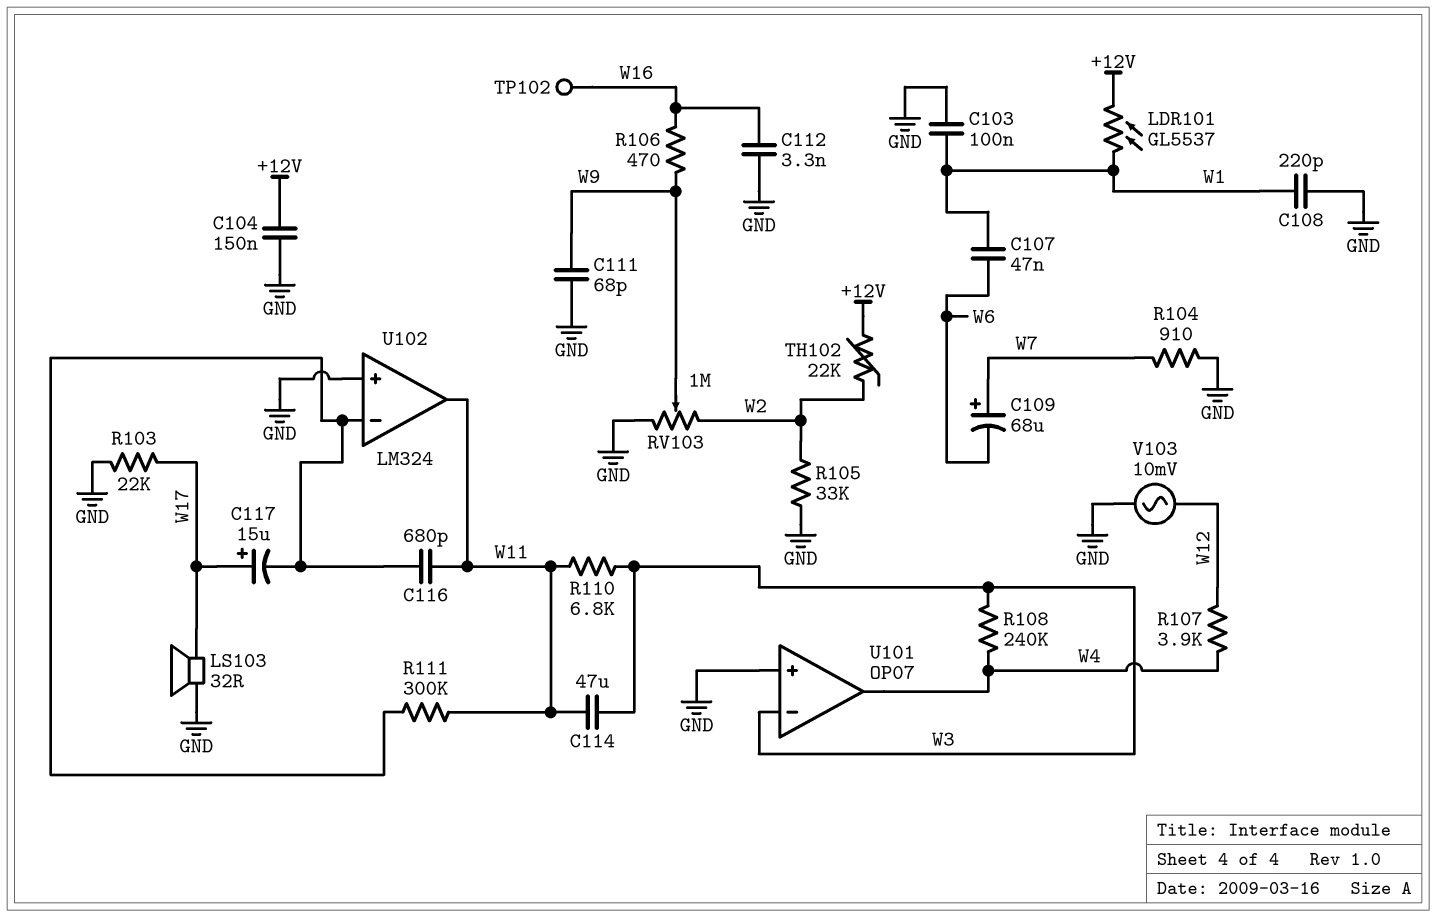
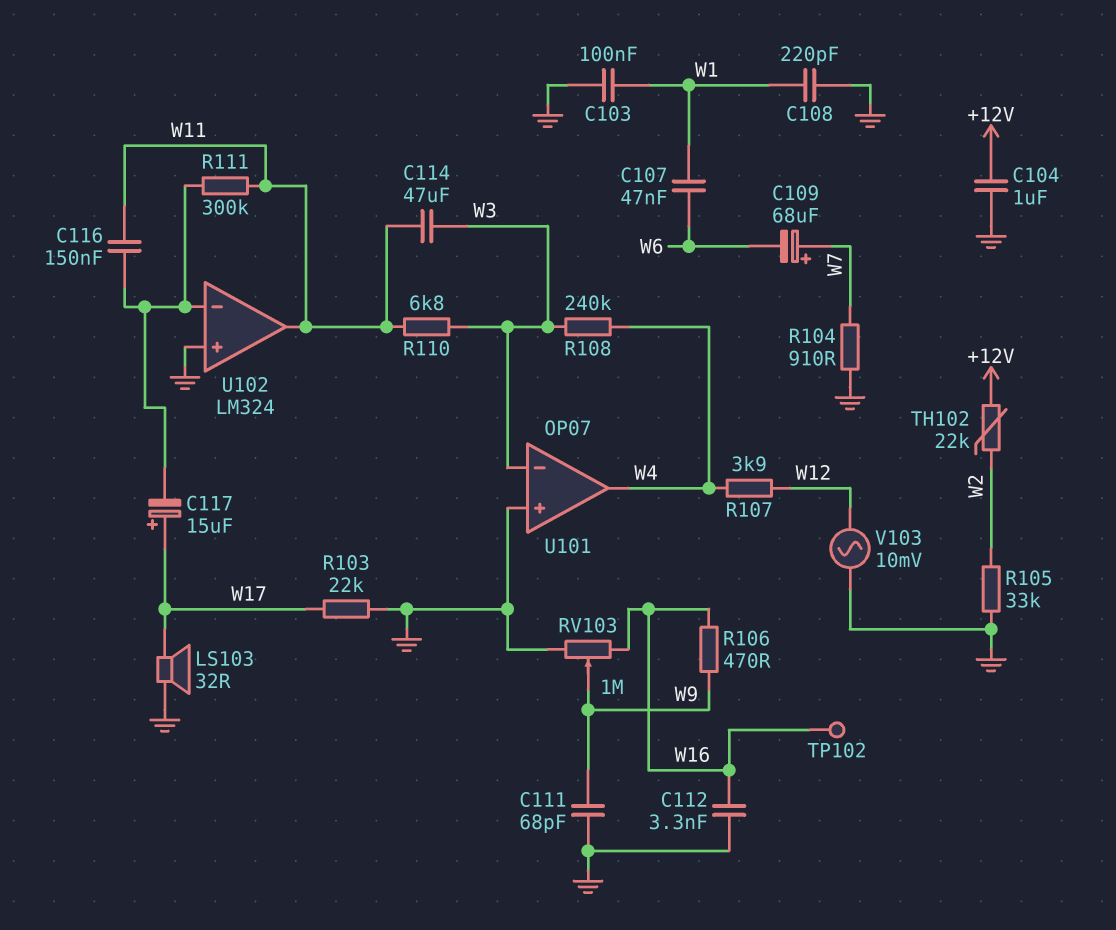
C104: 150nF (+12V, GND) -> 1uF (+12V, GND)
C116: 680pF (U102/in-, W11) -> 150nF (U102/in-, W11)
LDR101: GL5537 (+12V, W1) -> none
RV103: 1M (GND, W2, wiper W9) -> 1M (GND, W16, wiper W9)

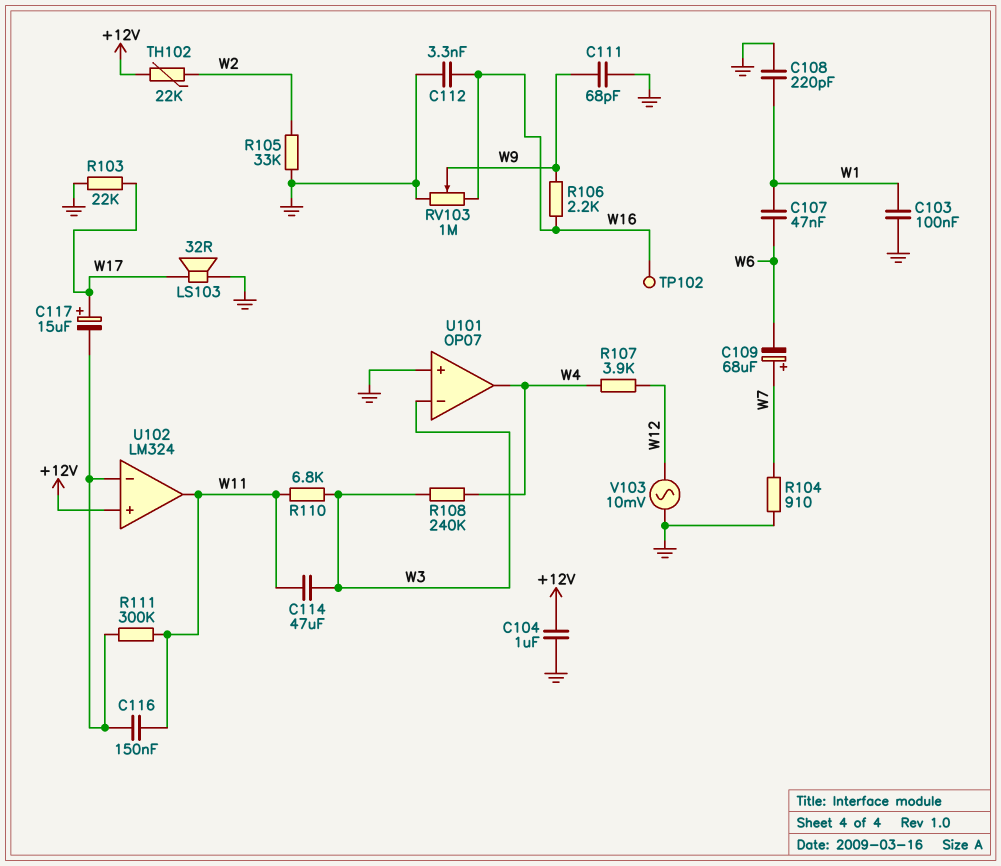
R106: 470 (W9, W16) -> 2.2k (W9, W16)
U102 pin in+: GND -> +12V

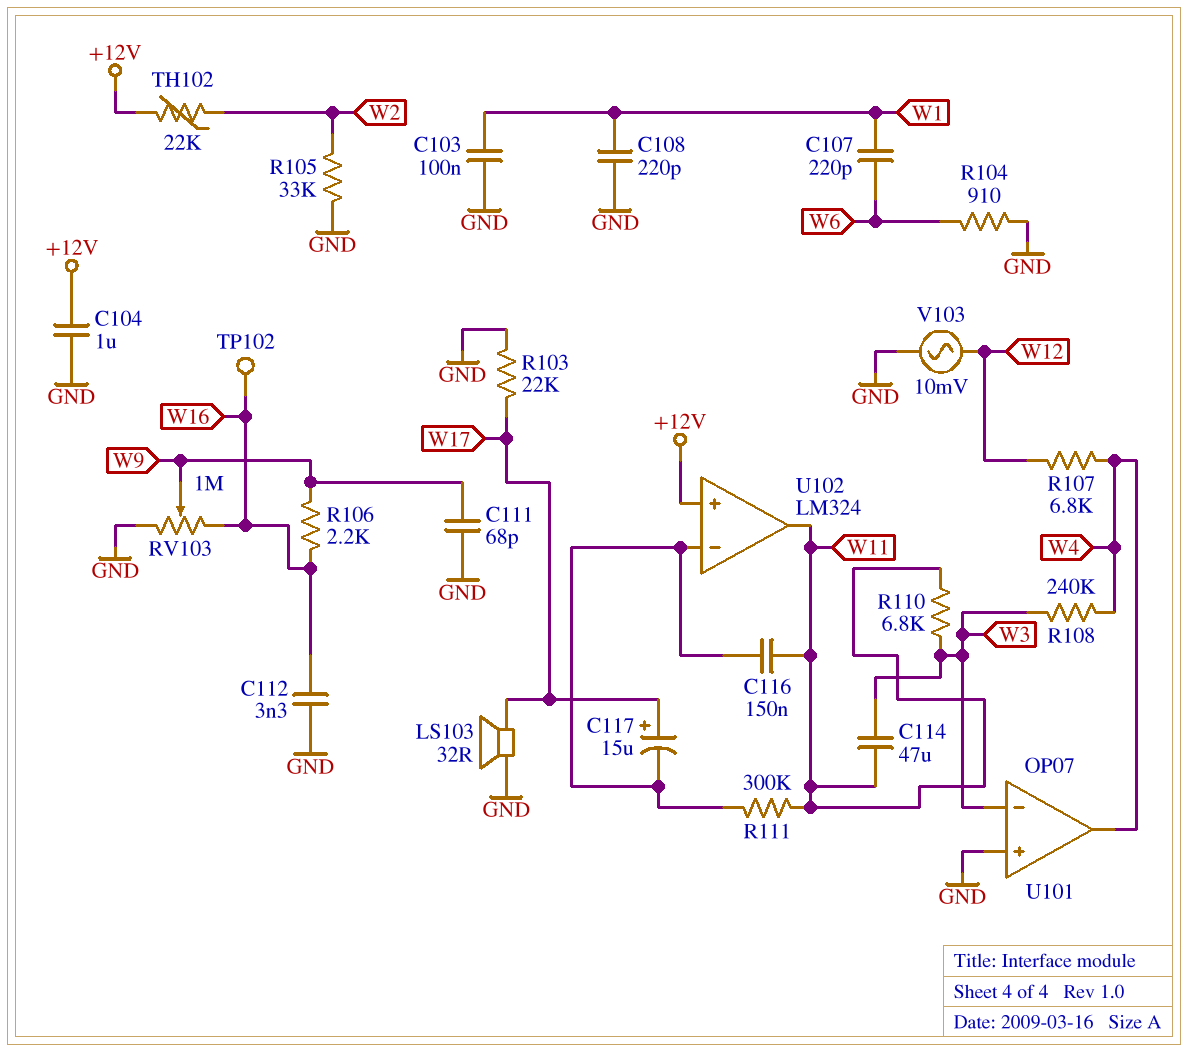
C107: 47nF (W1, W6) -> 220pF (W1, W6)
C109: 68uF (plus W7, minus W6) -> none
R104: 910 (GND, W7) -> 910 (GND, W6)
R107: 3.9k (W4, W12) -> 6.8k (W4, W12)

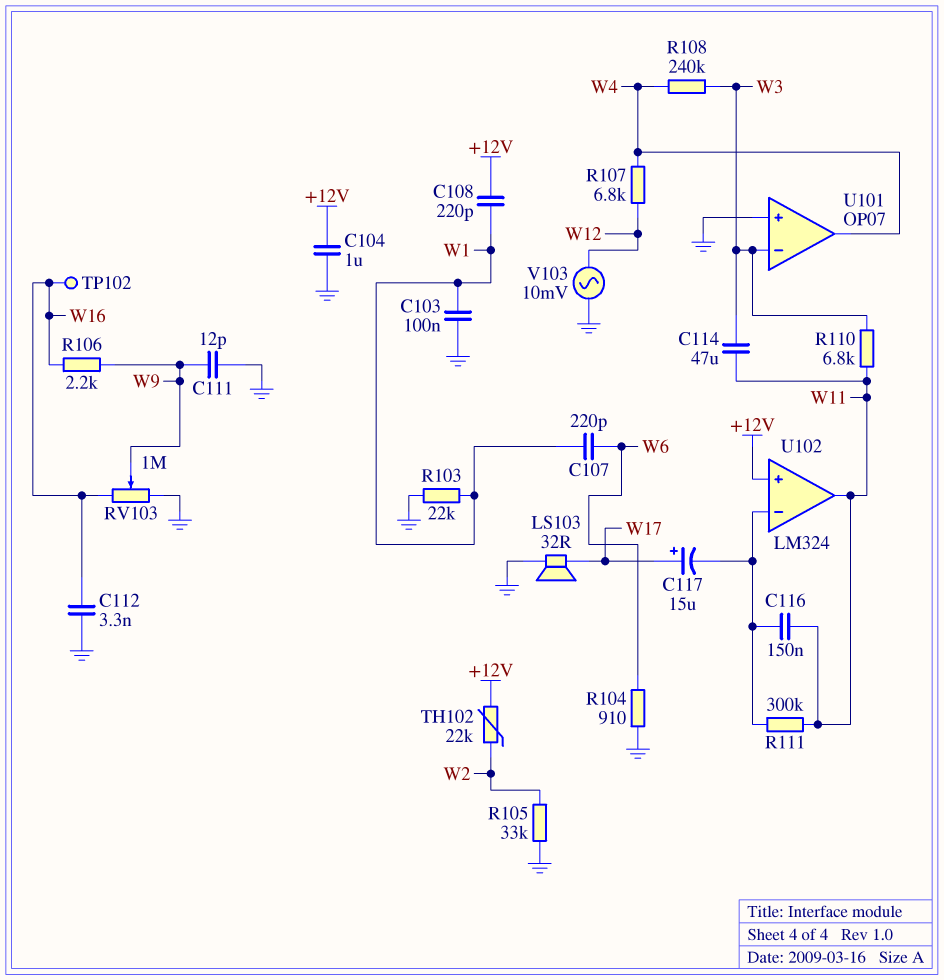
C108: 220pF (GND, W1) -> 220pF (+12V, W1)
C111: 68pF (GND, W9) -> 12pF (GND, W9)
R103: 22k (GND, W17) -> 22k (GND, W1)

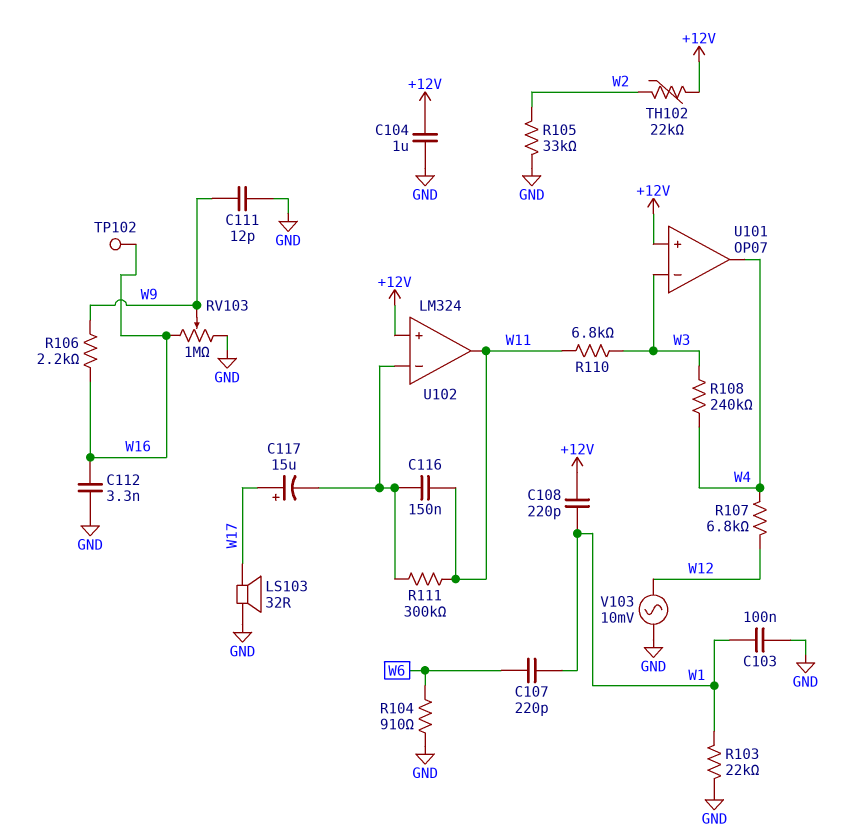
C114: 47uF (W3, W11) -> none
U101 pin in+: GND -> +12V

